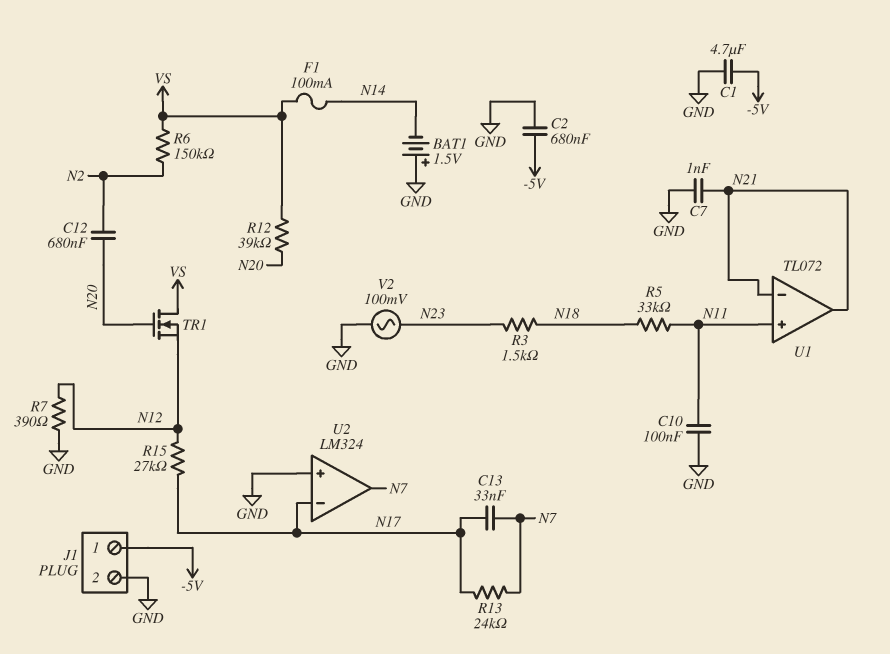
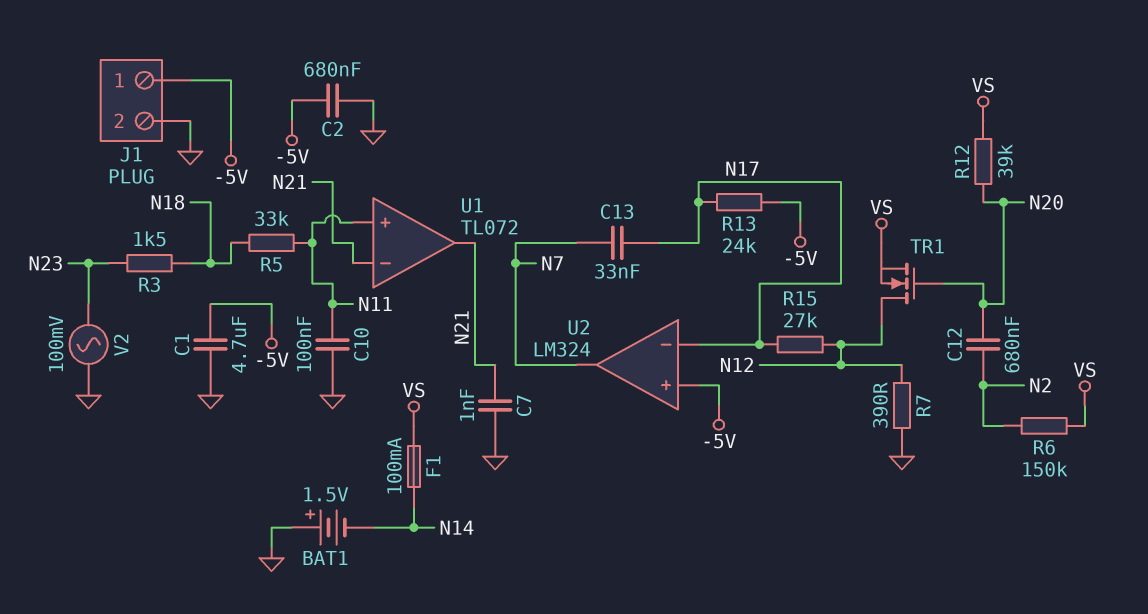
R13: 24k (N7, N17) -> 24k (-5V, N17)
TR1: NMOS (G N20, D VS, S N12) -> NMOS (G N20, D N12, S VS)
U2 pin in+: GND -> -5V

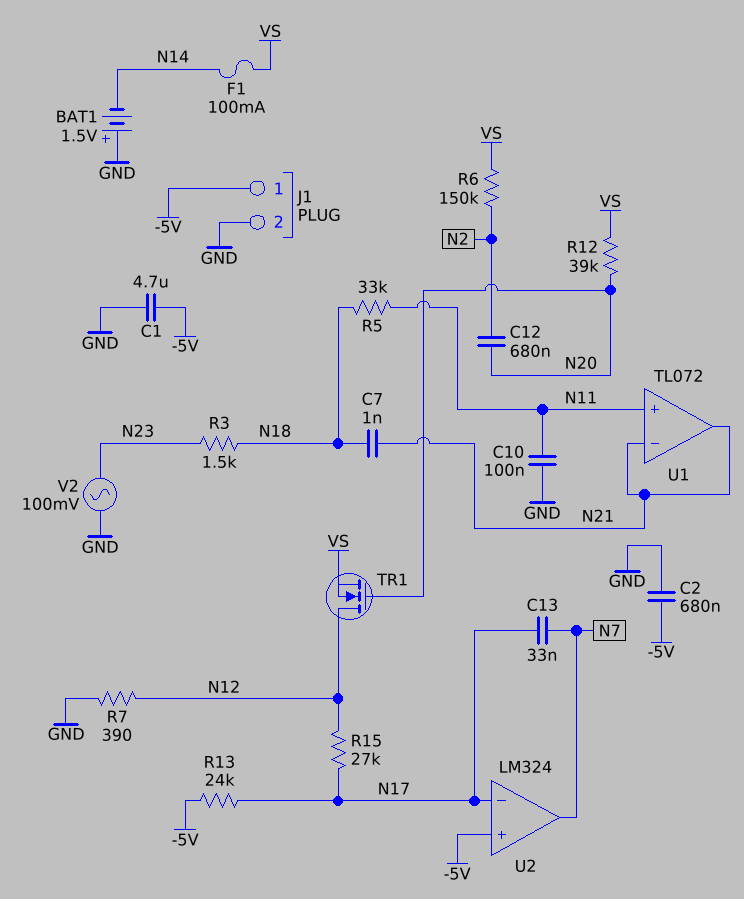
C7: 1nF (GND, N21) -> 1nF (N18, N21)

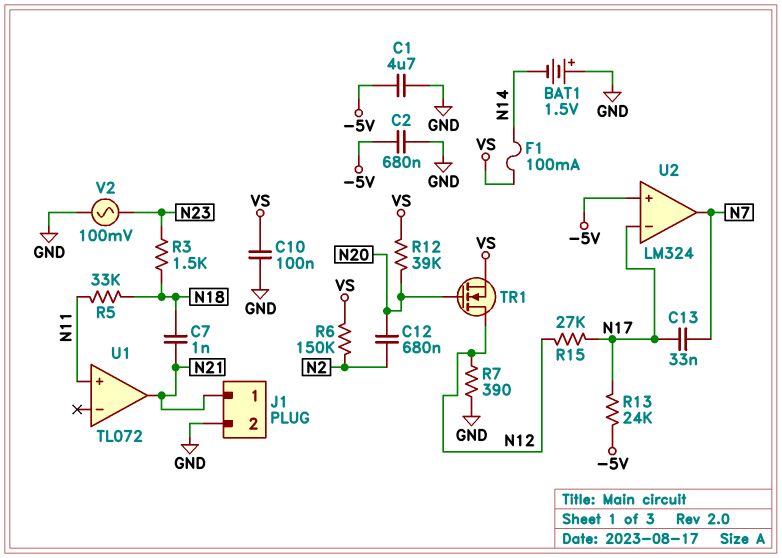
C10: 100nF (GND, N11) -> 100nF (GND, VS)
J1 pin 1: -5V -> N21
U1 pin in-: N21 -> none

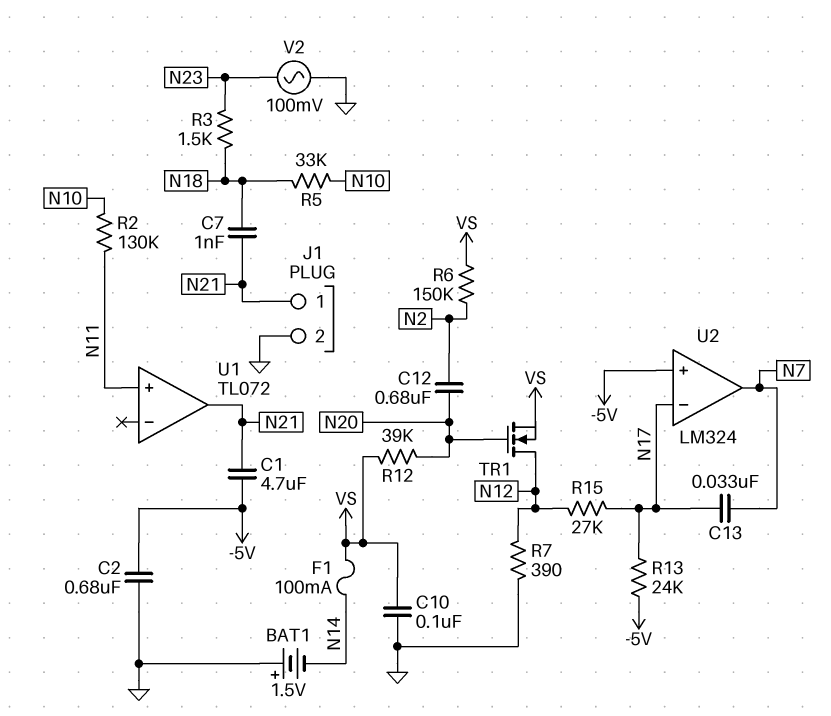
C1: 4.7uF (-5V, GND) -> 4.7uF (-5V, N21)
R2: none -> 130k (N10, N11)
R5: 33k (N11, N18) -> 33k (N10, N18)

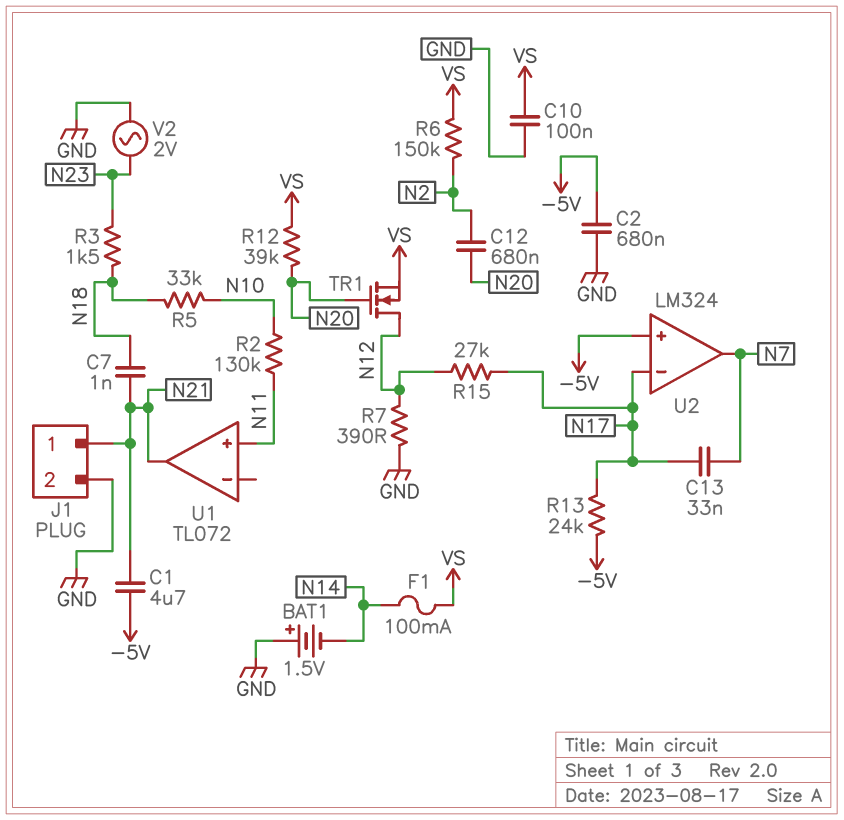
V2: AC 100mV (GND, N23) -> AC 2V (GND, N23)

